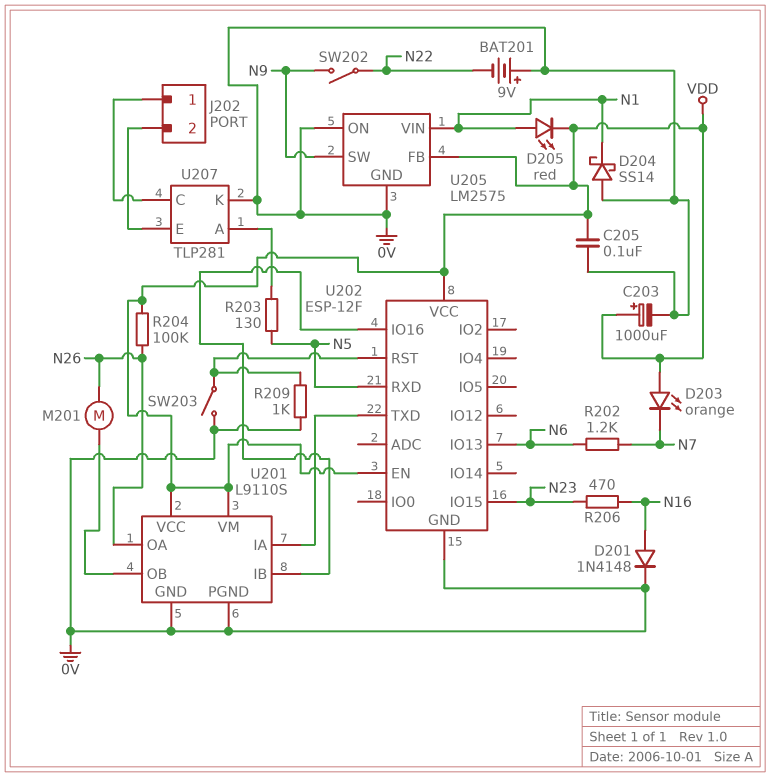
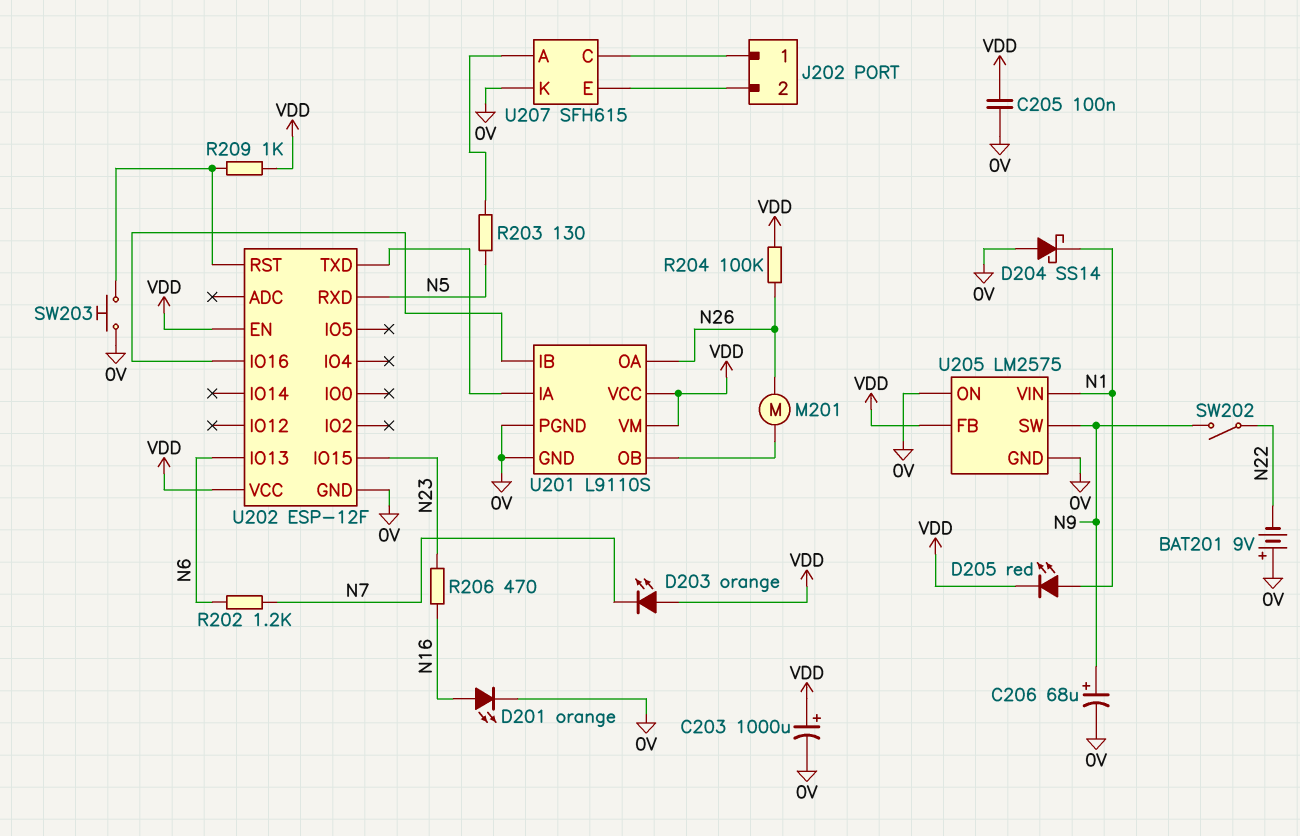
C206: none -> 68uF (plus N9, minus 0V)
D201: diode 1N4148 (A N16, K 0V) -> LED orange (A N16, K 0V)
R209: 1k (0V, U202/RST) -> 1k (U202/RST, VDD)
SW203: switch (0V, U202/RST) -> button (0V, U202/RST)
U207: TLP281 -> SFH615

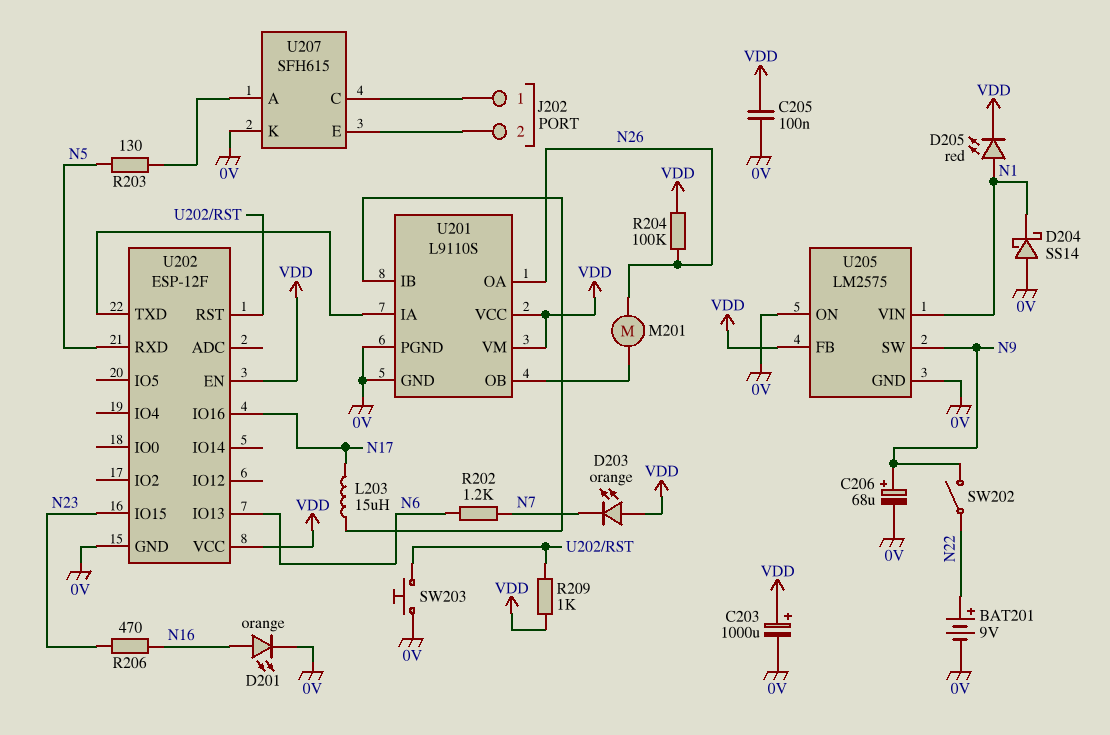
BAT201: 9V (plus 0V, minus N22) -> 9V (plus N22, minus 0V)
L203: none -> 15uH (N17, U201/IB)
U202 pin IO16: U201/IB -> N17

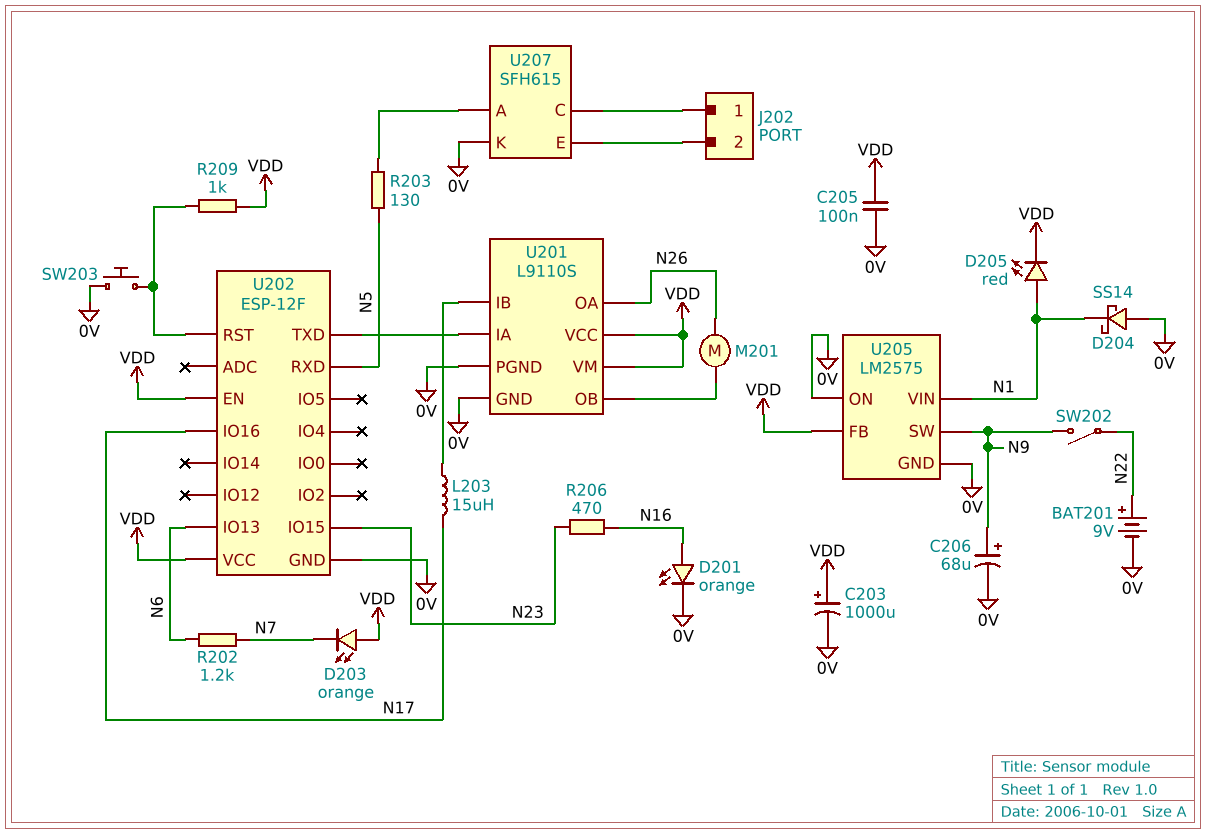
R204: 100k (N26, VDD) -> none

